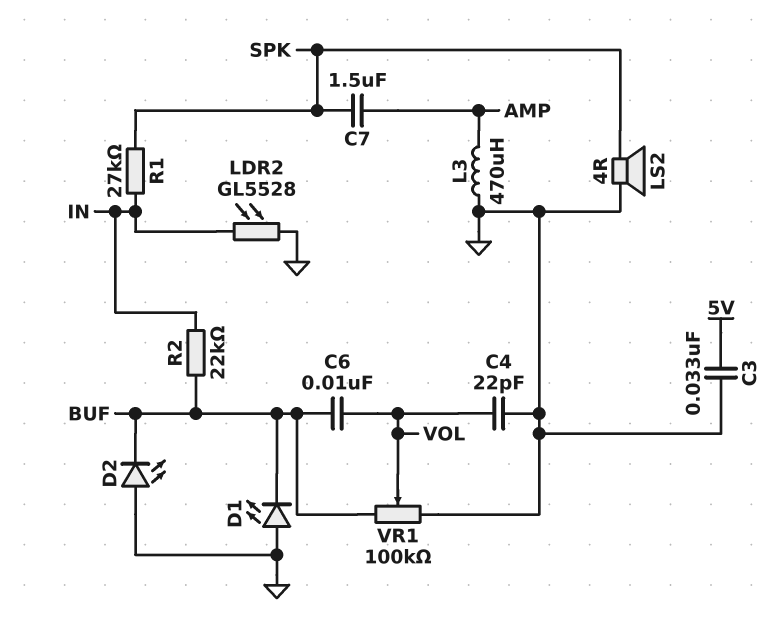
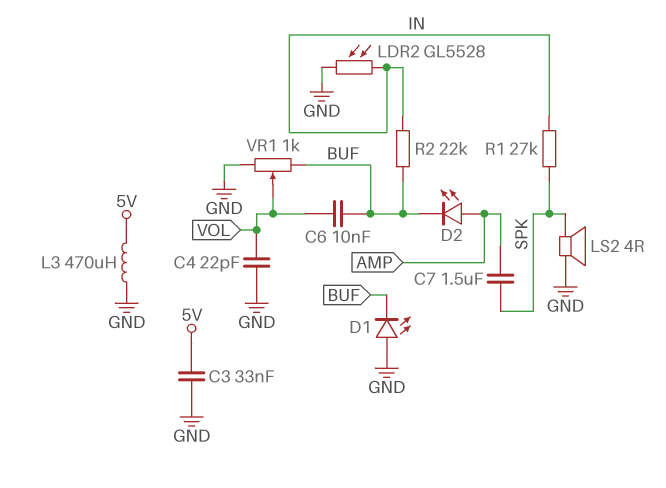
D2: LED (A GND, K BUF) -> LED (A AMP, K BUF)
L3: 470uH (AMP, GND) -> 470uH (5V, GND)
VR1: 100k (BUF, GND, wiper VOL) -> 1k (BUF, GND, wiper VOL)

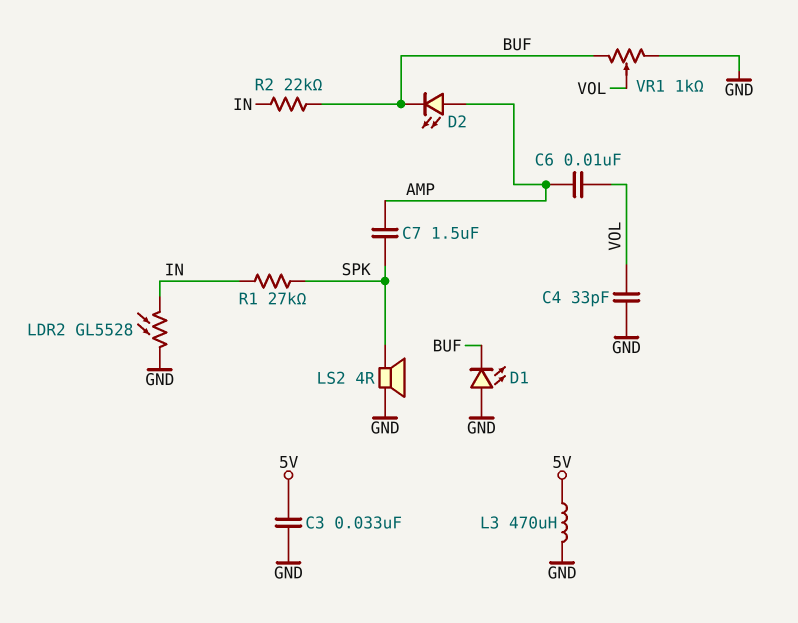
C4: 22pF (GND, VOL) -> 33pF (GND, VOL)
C6: 10nF (BUF, VOL) -> 10nF (AMP, VOL)

